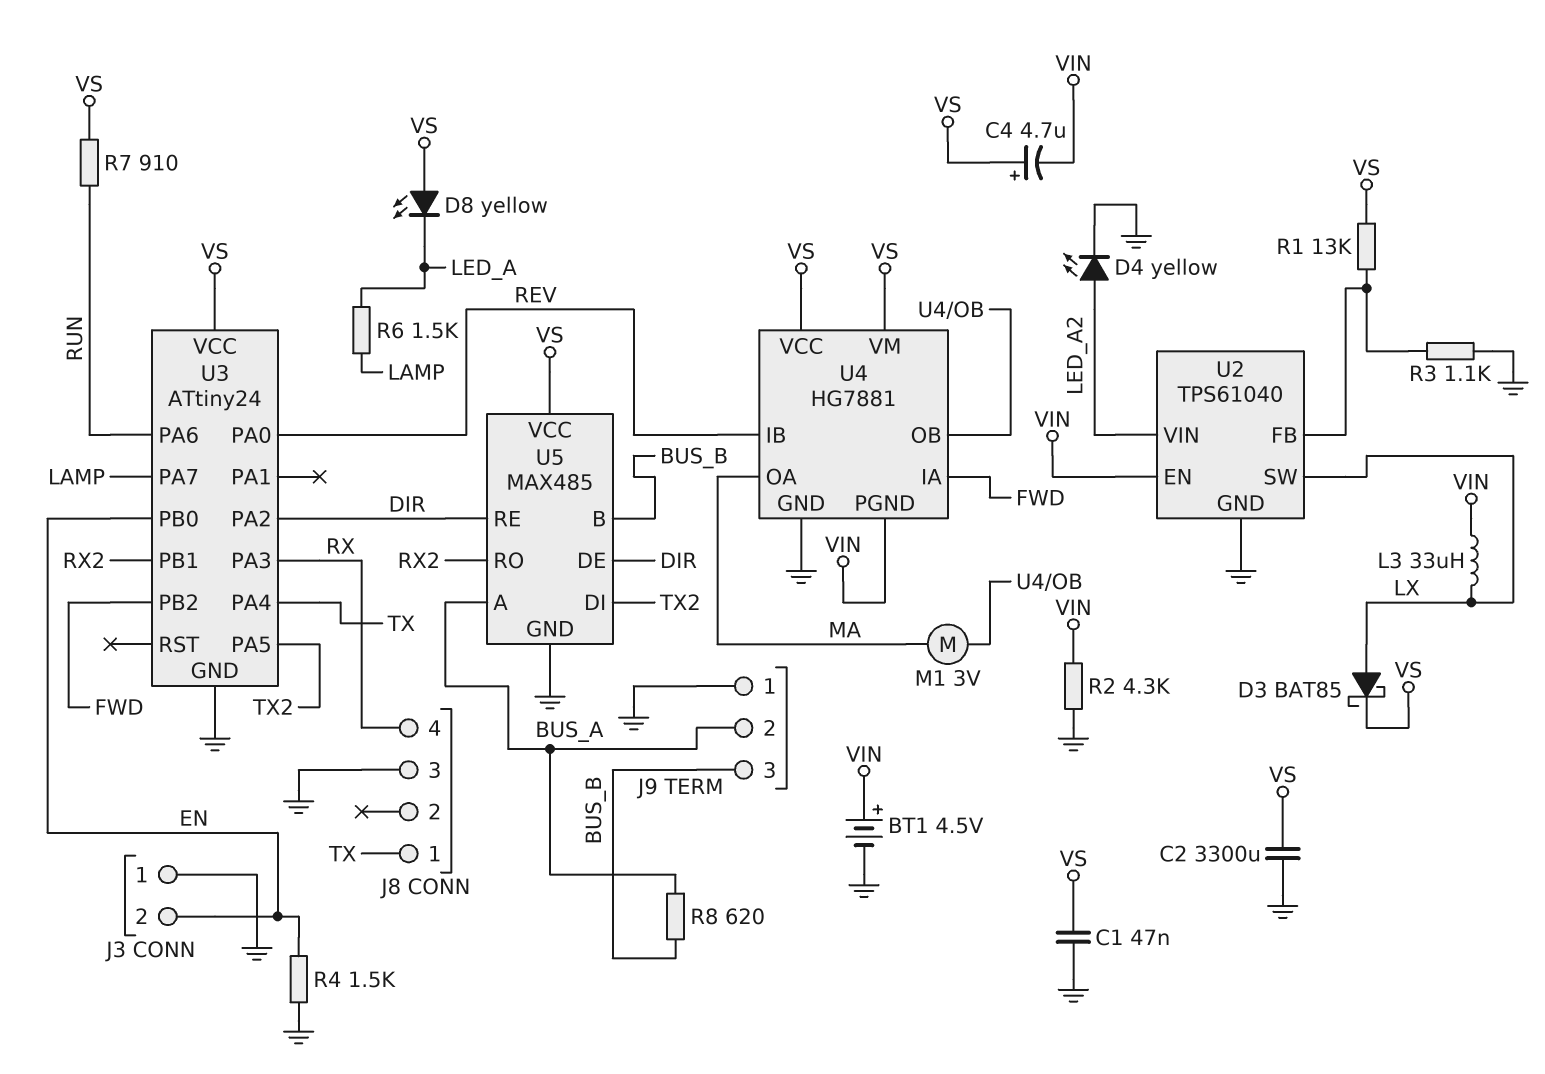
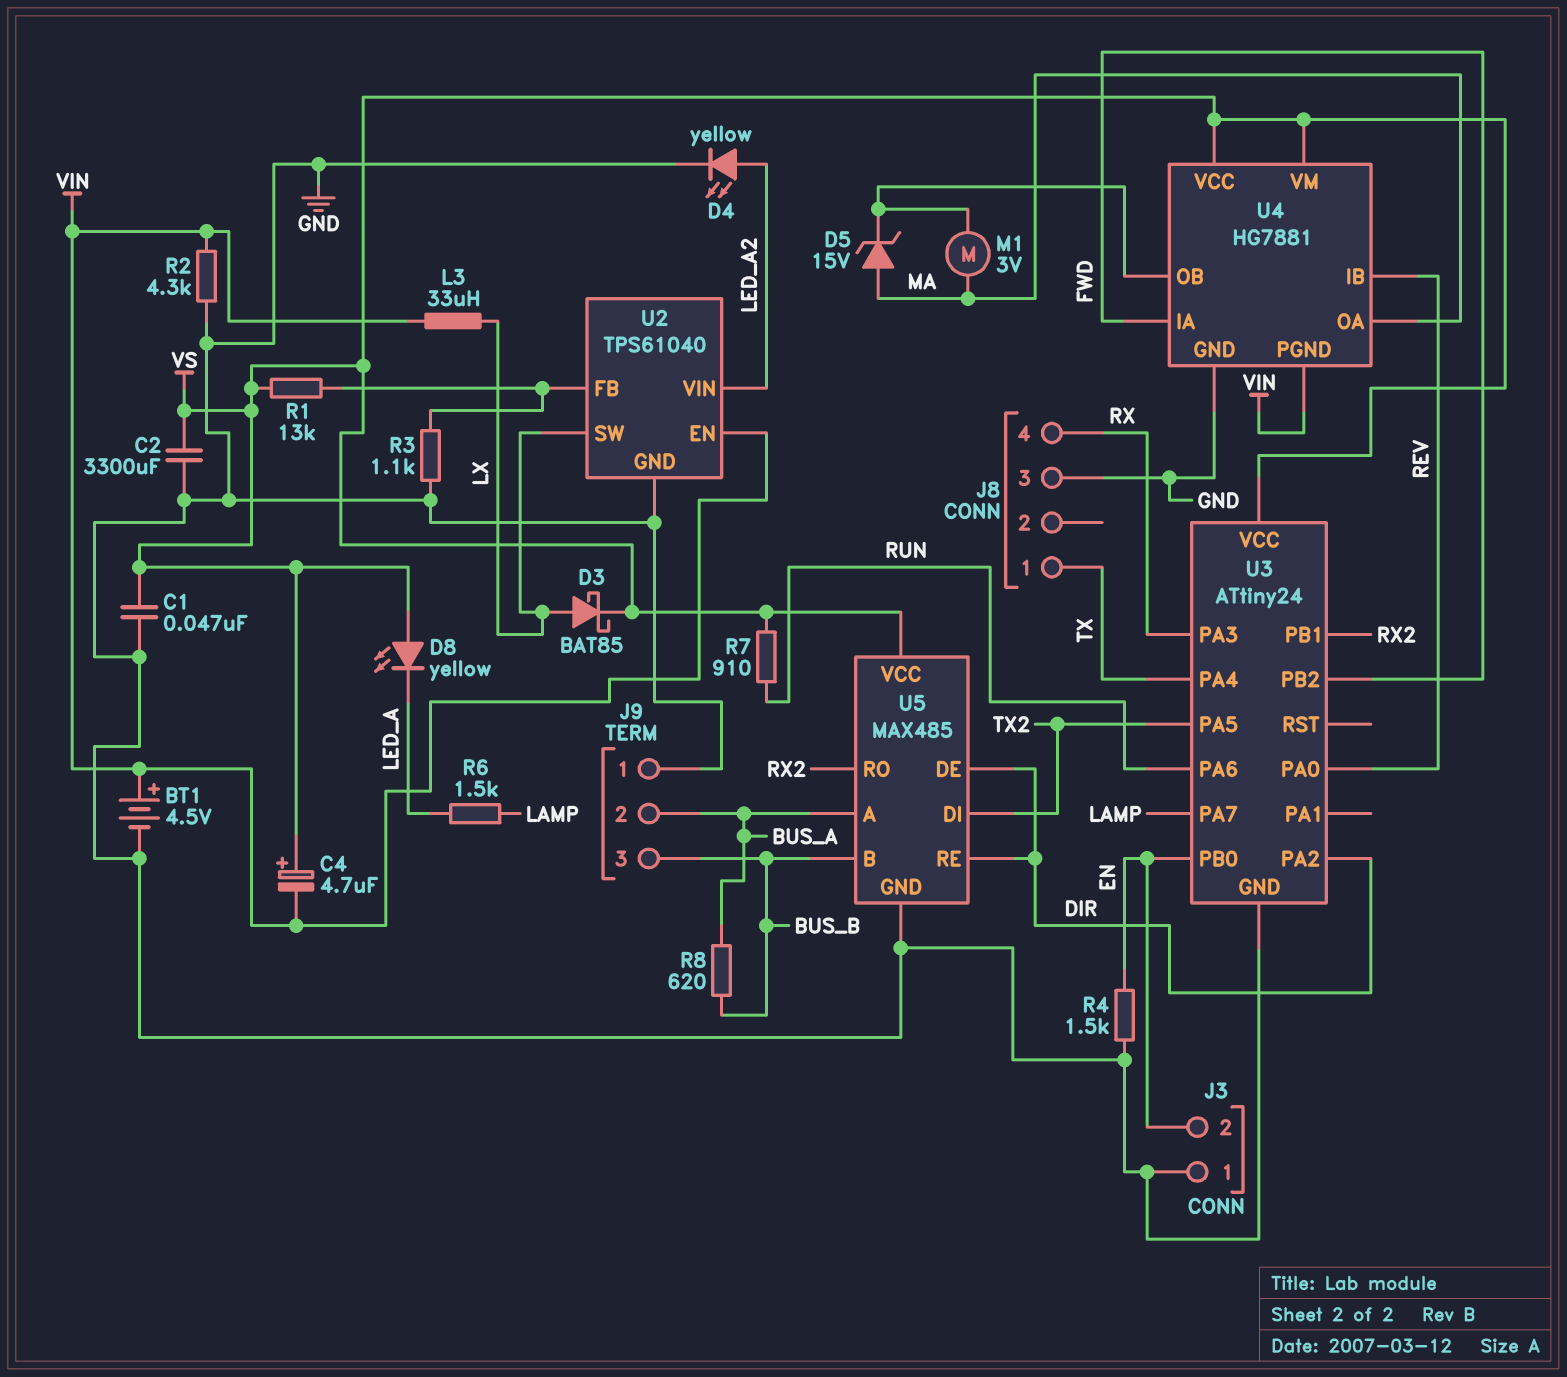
D5: none -> zener 15V (A MA, K U4/OB)

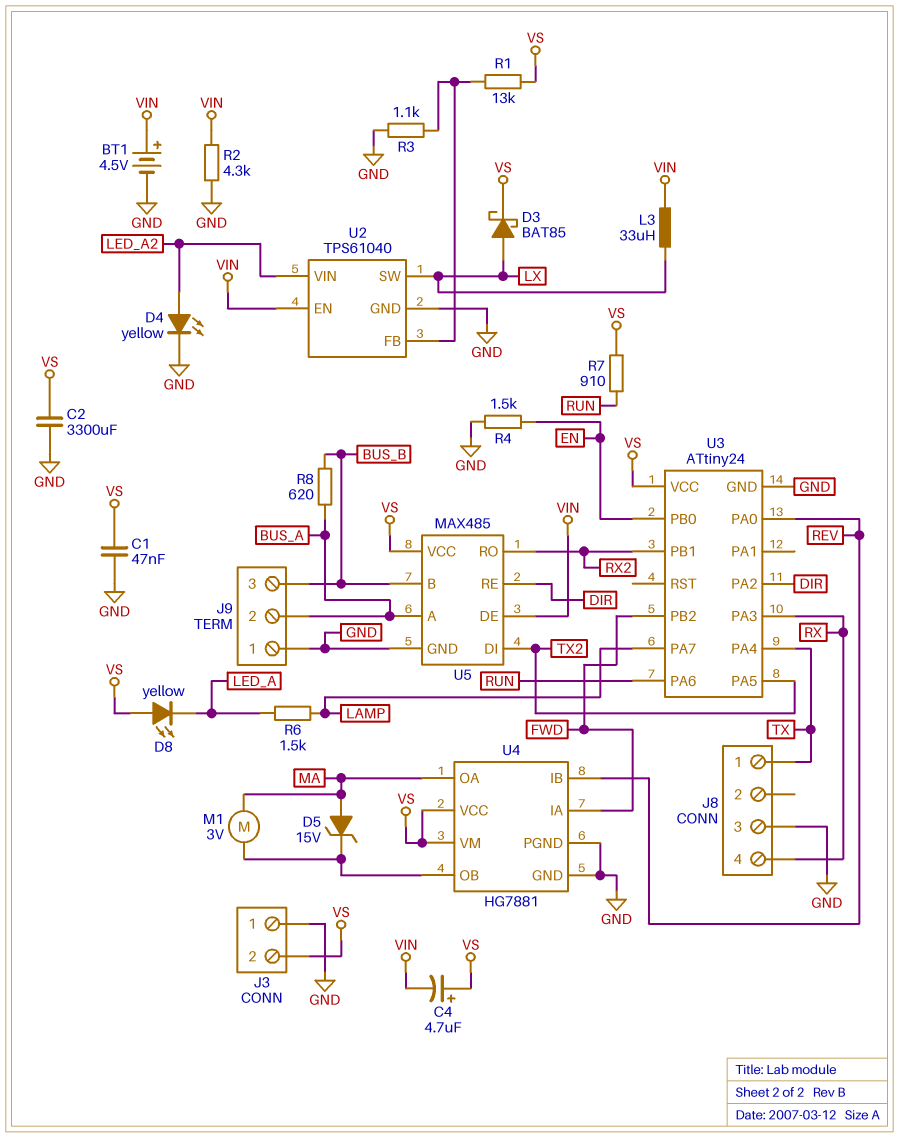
J3 pin 2: EN -> VS
U4 pin PGND: VIN -> GND
U5 pin DE: DIR -> VIN

